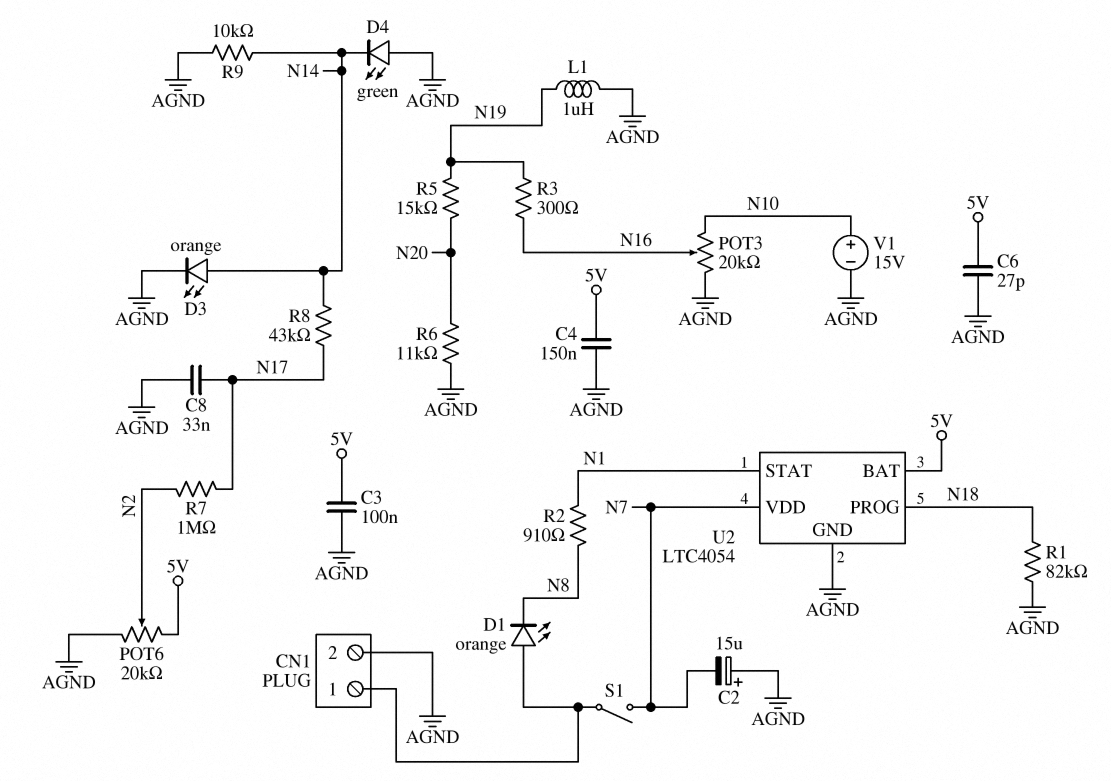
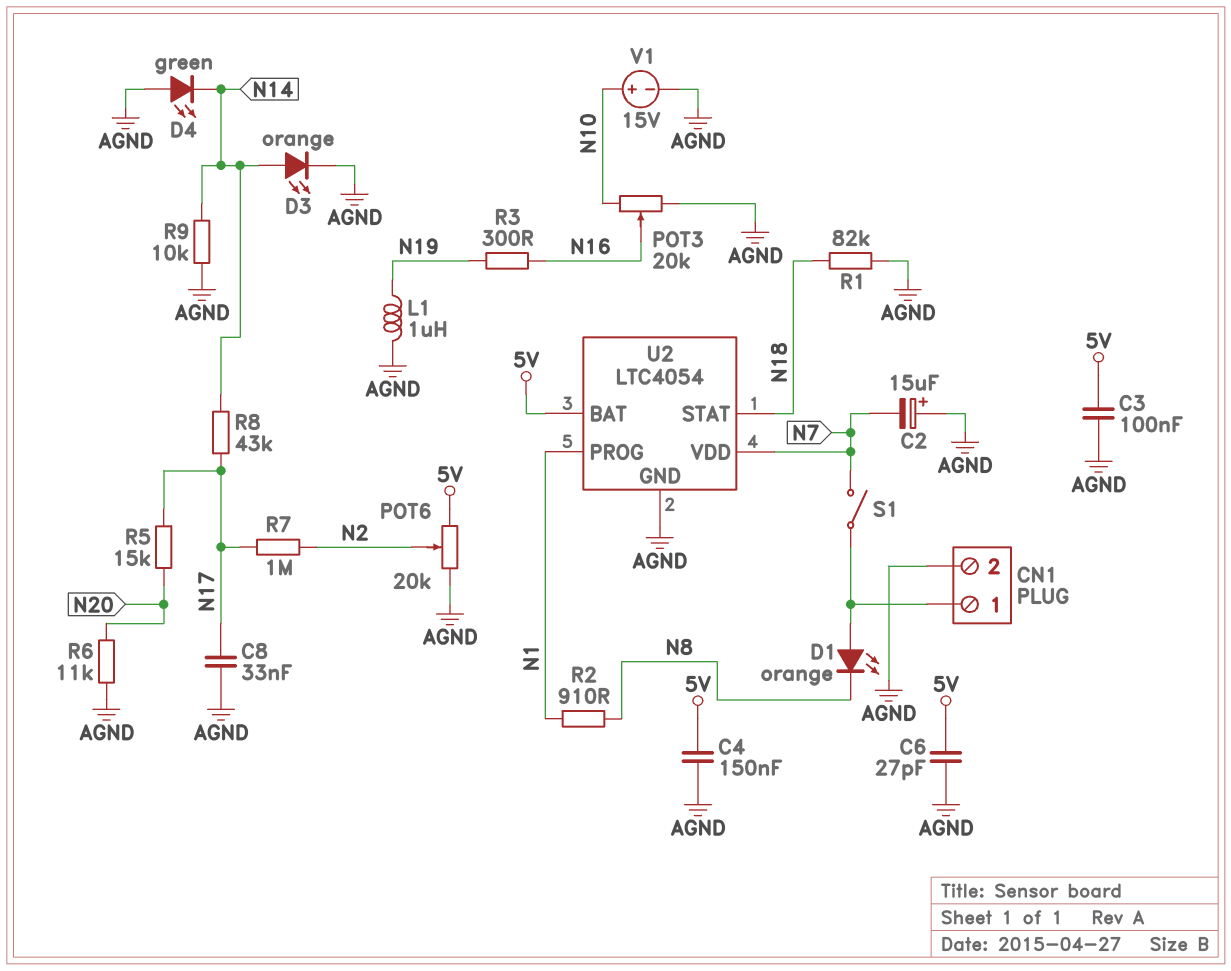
R5: 15k (N19, N20) -> 15k (N17, N20)
U2 pin PROG: N18 -> N1
U2 pin STAT: N1 -> N18

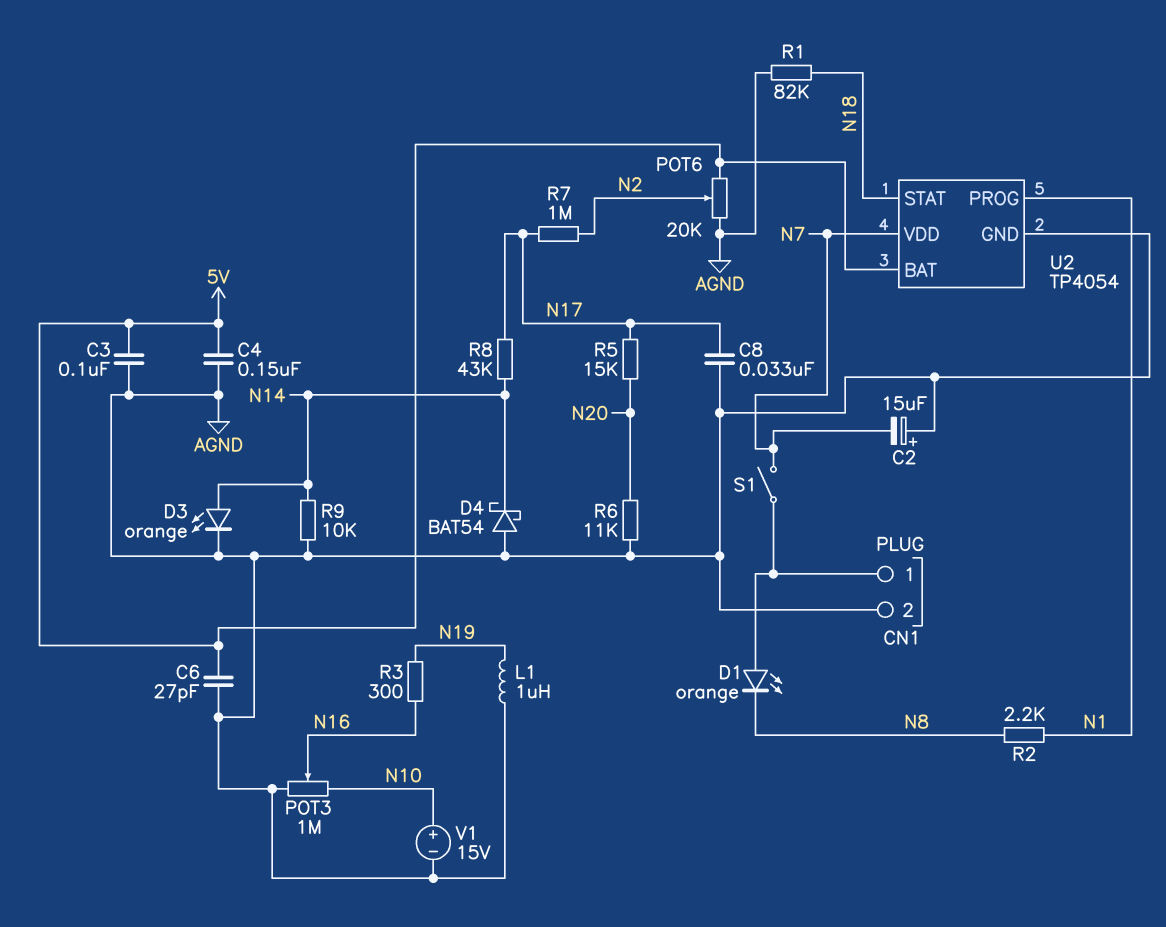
D4: LED green (A AGND, K N14) -> schottky BAT54 (A AGND, K N14)
POT3: 20k (AGND, N10, wiper N16) -> 1M (AGND, N10, wiper N16)
R2: 910 (N1, N8) -> 2.2k (N1, N8)
U2: LTC4054 -> TP4054

